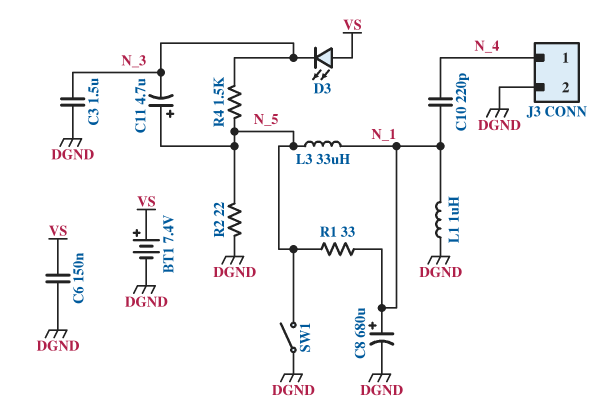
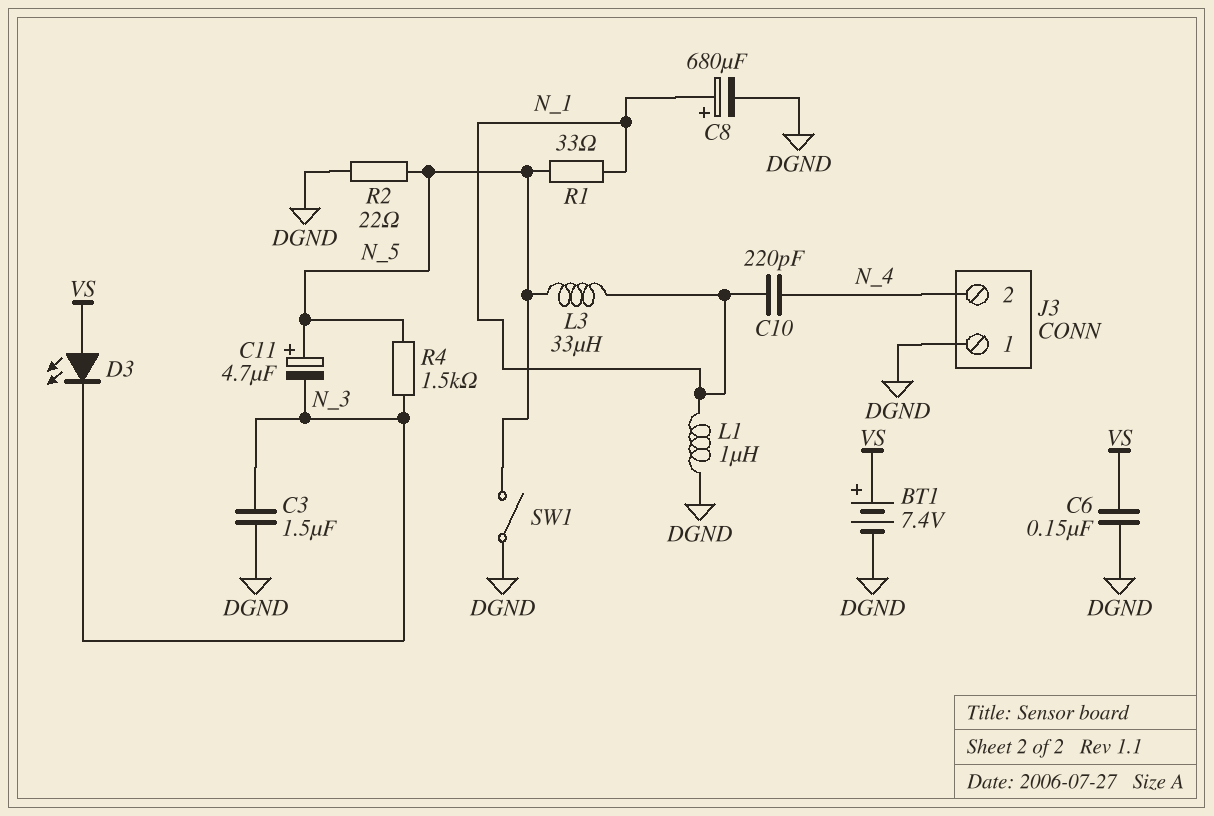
J3 pin 1: N_4 -> DGND
J3 pin 2: DGND -> N_4

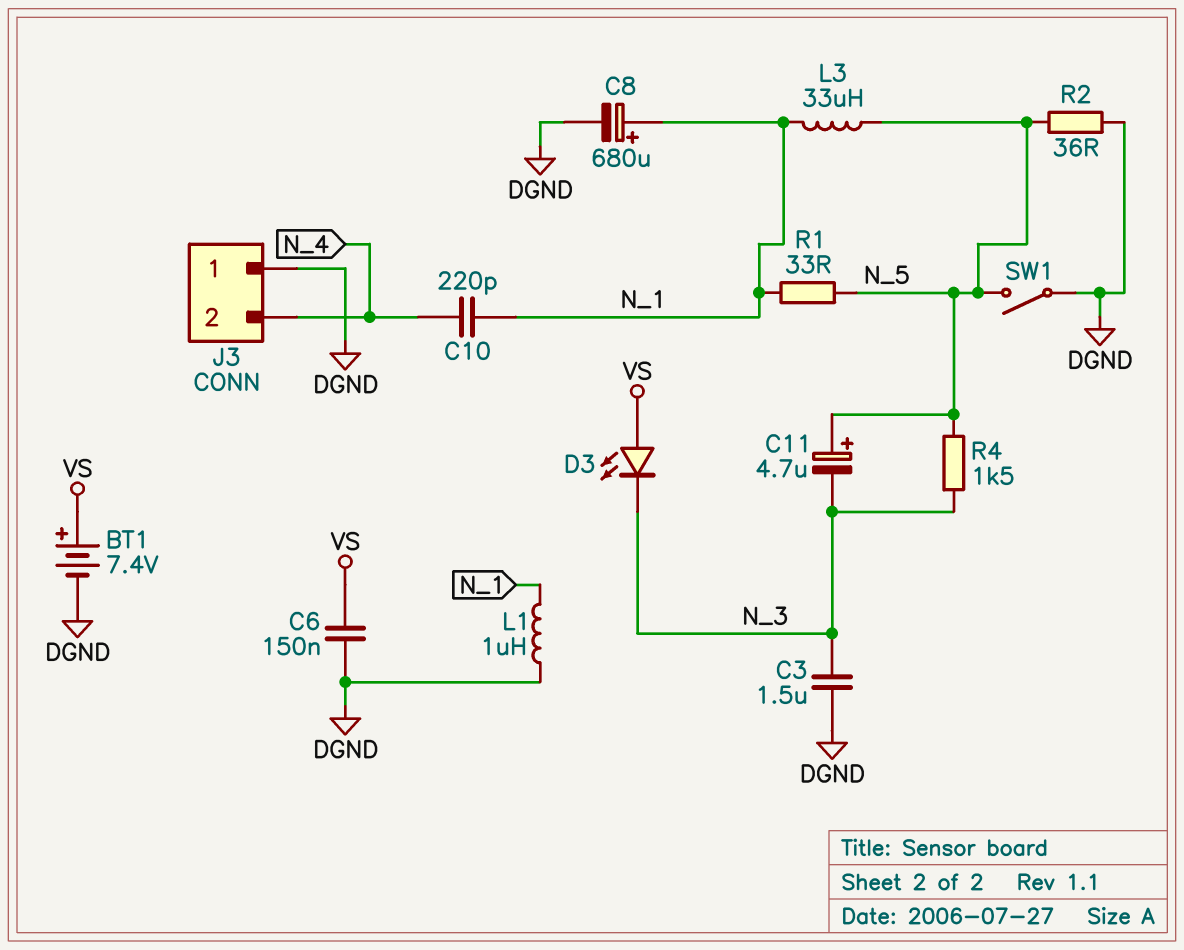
R2: 22 (DGND, N_5) -> 36 (DGND, N_5)

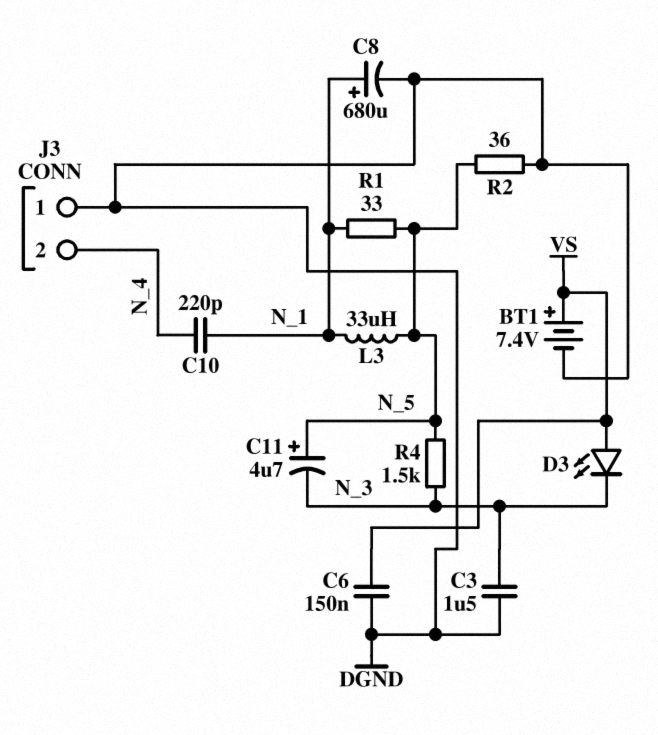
L1: 1uH (DGND, N_1) -> none
SW1: switch (DGND, N_5) -> none

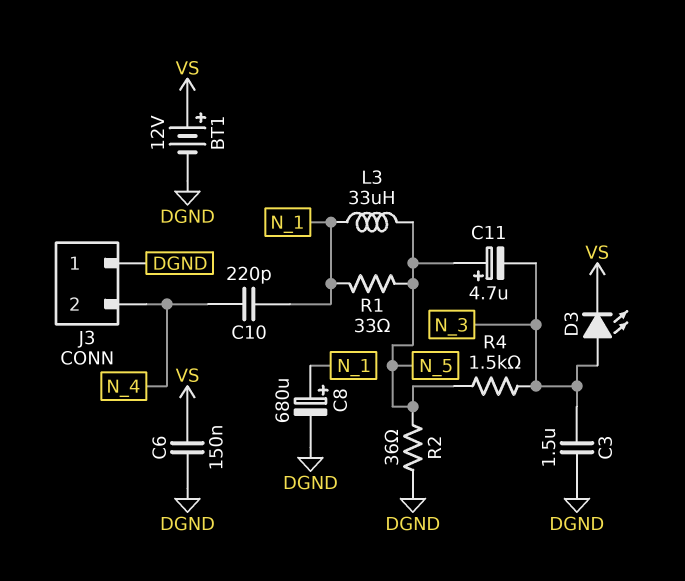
BT1: 7.4V (plus VS, minus DGND) -> 12V (plus VS, minus DGND)
D3: LED (A VS, K N_3) -> LED (A N_3, K VS)

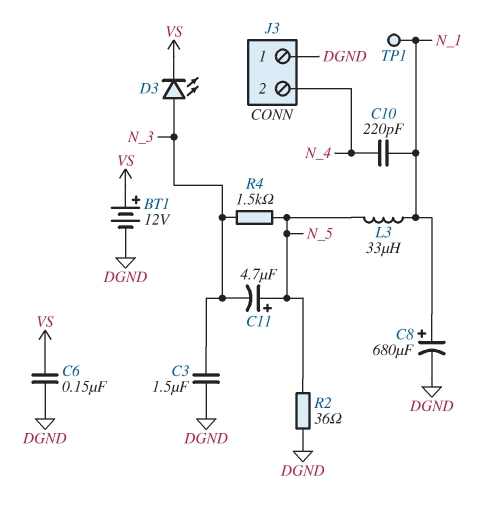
R1: 33 (N_1, N_5) -> none
TP1: none -> test point (N_1)

